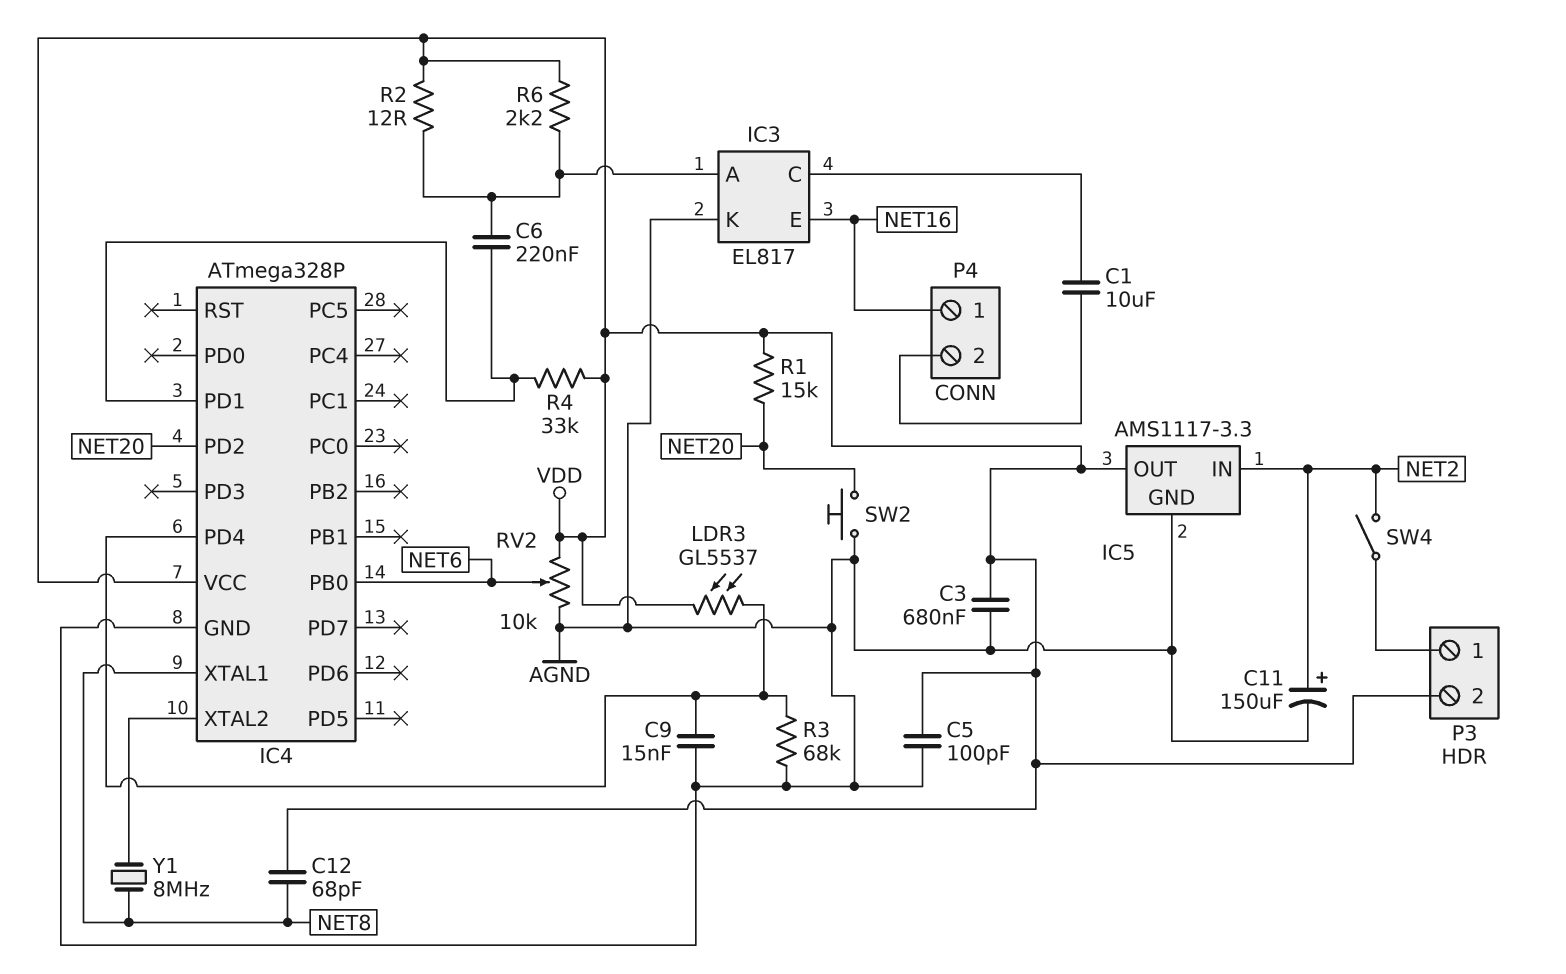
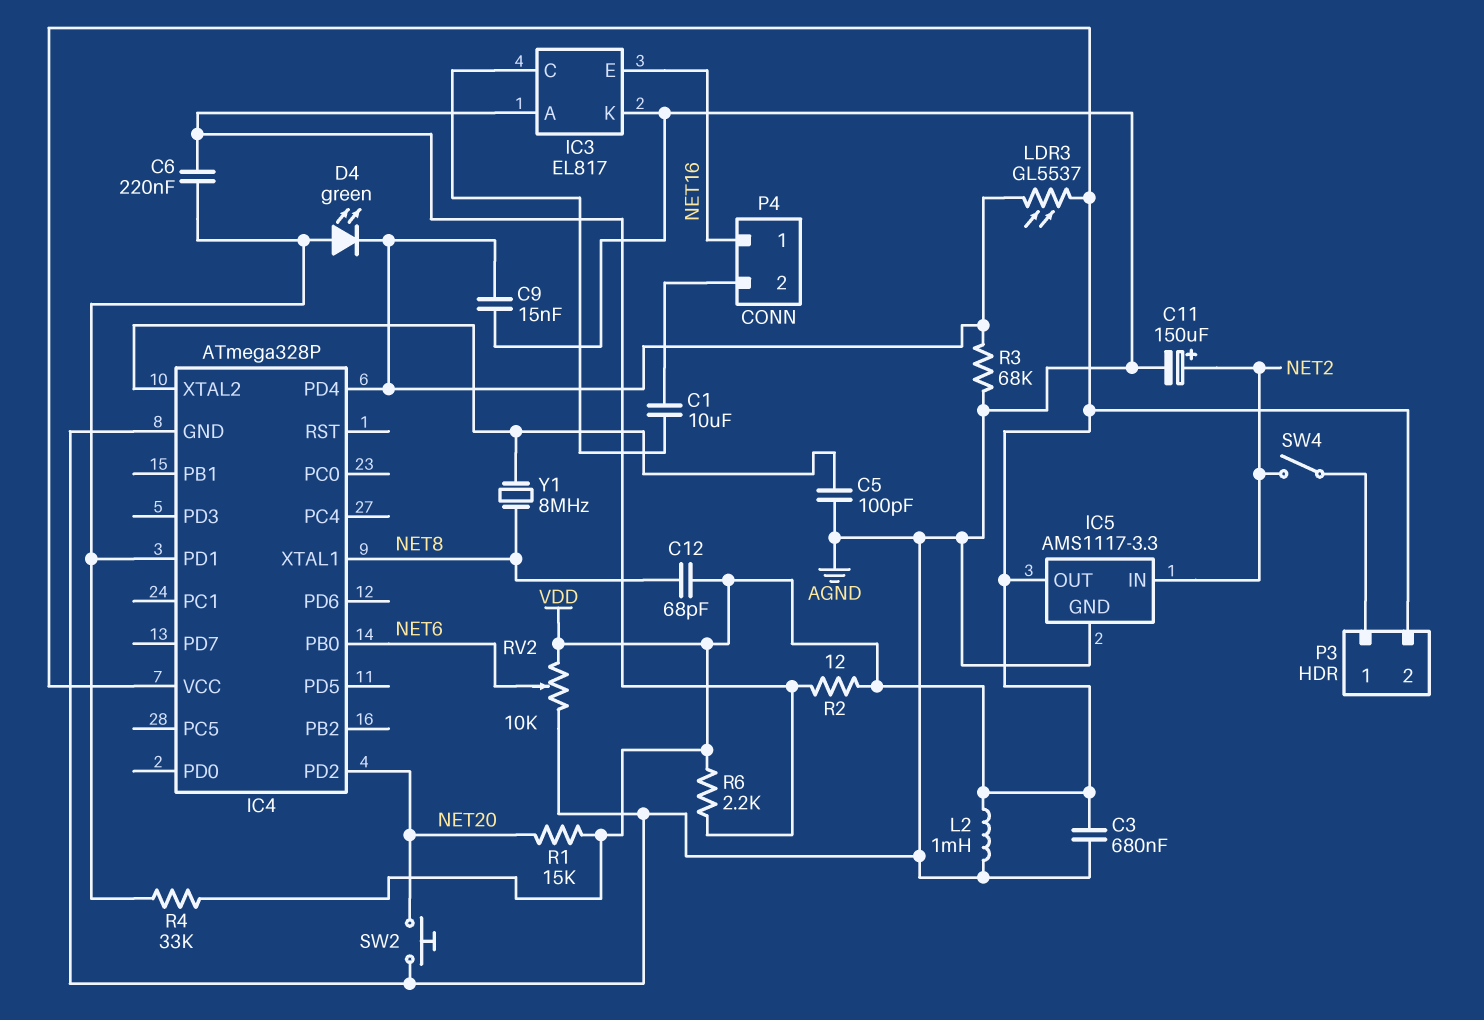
C5: 100pF (AGND, VDD) -> 100pF (AGND, IC4/XTAL2)
D4: none -> LED green (A IC4/PD1, K IC4/PD4)
L2: none -> 1mH (AGND, VDD)

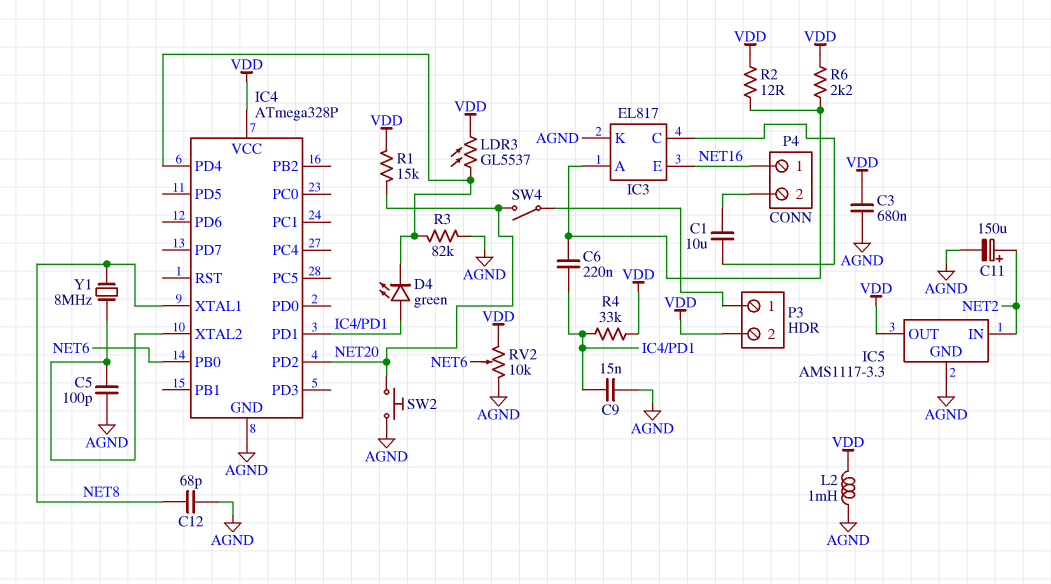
C9: 15nF (AGND, IC4/PD4) -> 15nF (AGND, IC4/PD1)
C12: 68pF (NET8, VDD) -> 68pF (AGND, NET8)
R3: 68k (AGND, IC4/PD4) -> 82k (AGND, IC4/PD4)
SW4: switch (NET2, P3/1) -> switch (NET20, P3/1)

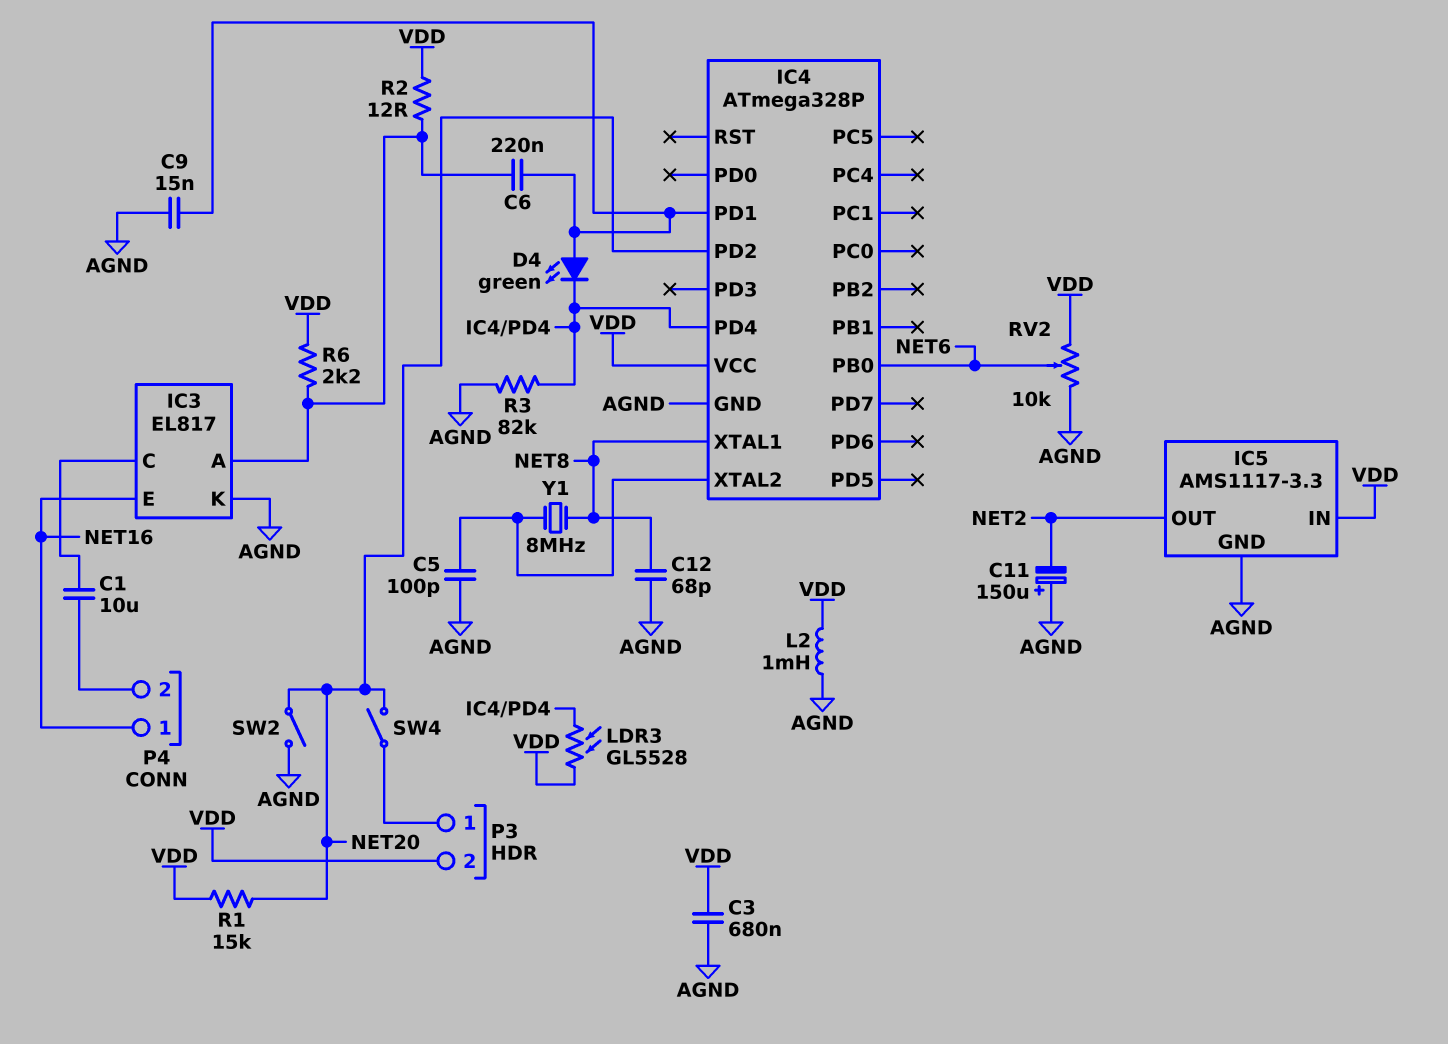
C11: 150uF (plus NET2, minus AGND) -> 150uF (plus AGND, minus NET2)
IC5 pin IN: NET2 -> VDD
IC5 pin OUT: VDD -> NET2
LDR3: GL5537 (IC4/PD4, VDD) -> GL5528 (IC4/PD4, VDD)
R4: 33k (IC4/PD1, VDD) -> none
SW2: button (AGND, NET20) -> switch (AGND, NET20)

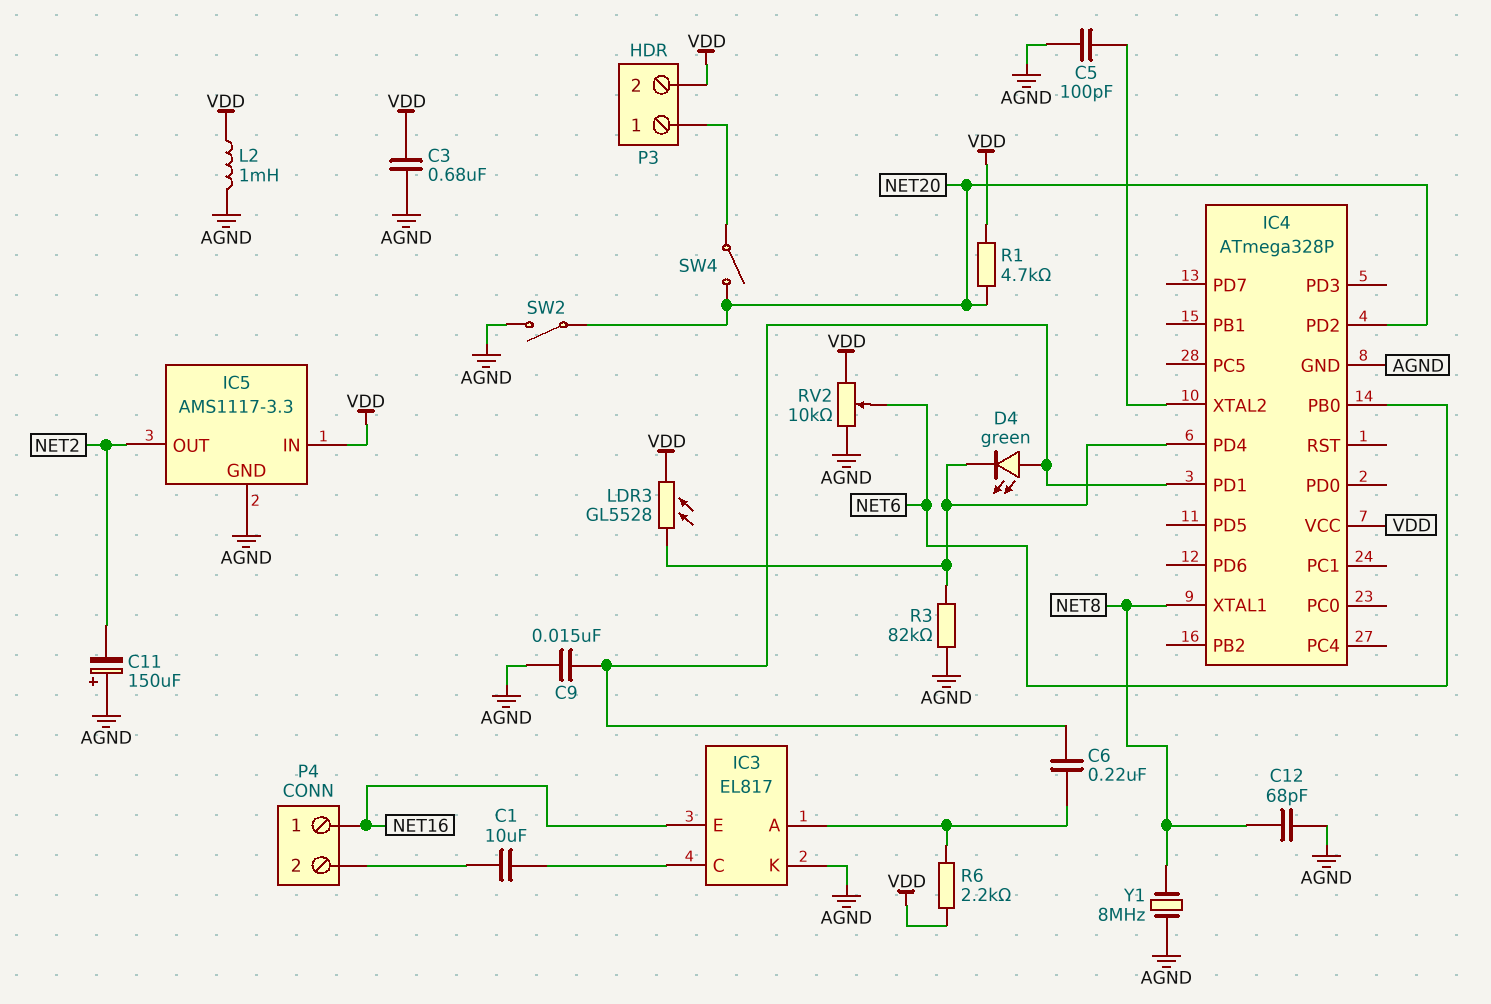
R1: 15k (NET20, VDD) -> 4.7k (NET20, VDD)
R2: 12 (IC3/A, VDD) -> none
Y1: 8MHz (IC4/XTAL2, NET8) -> 8MHz (AGND, NET8)

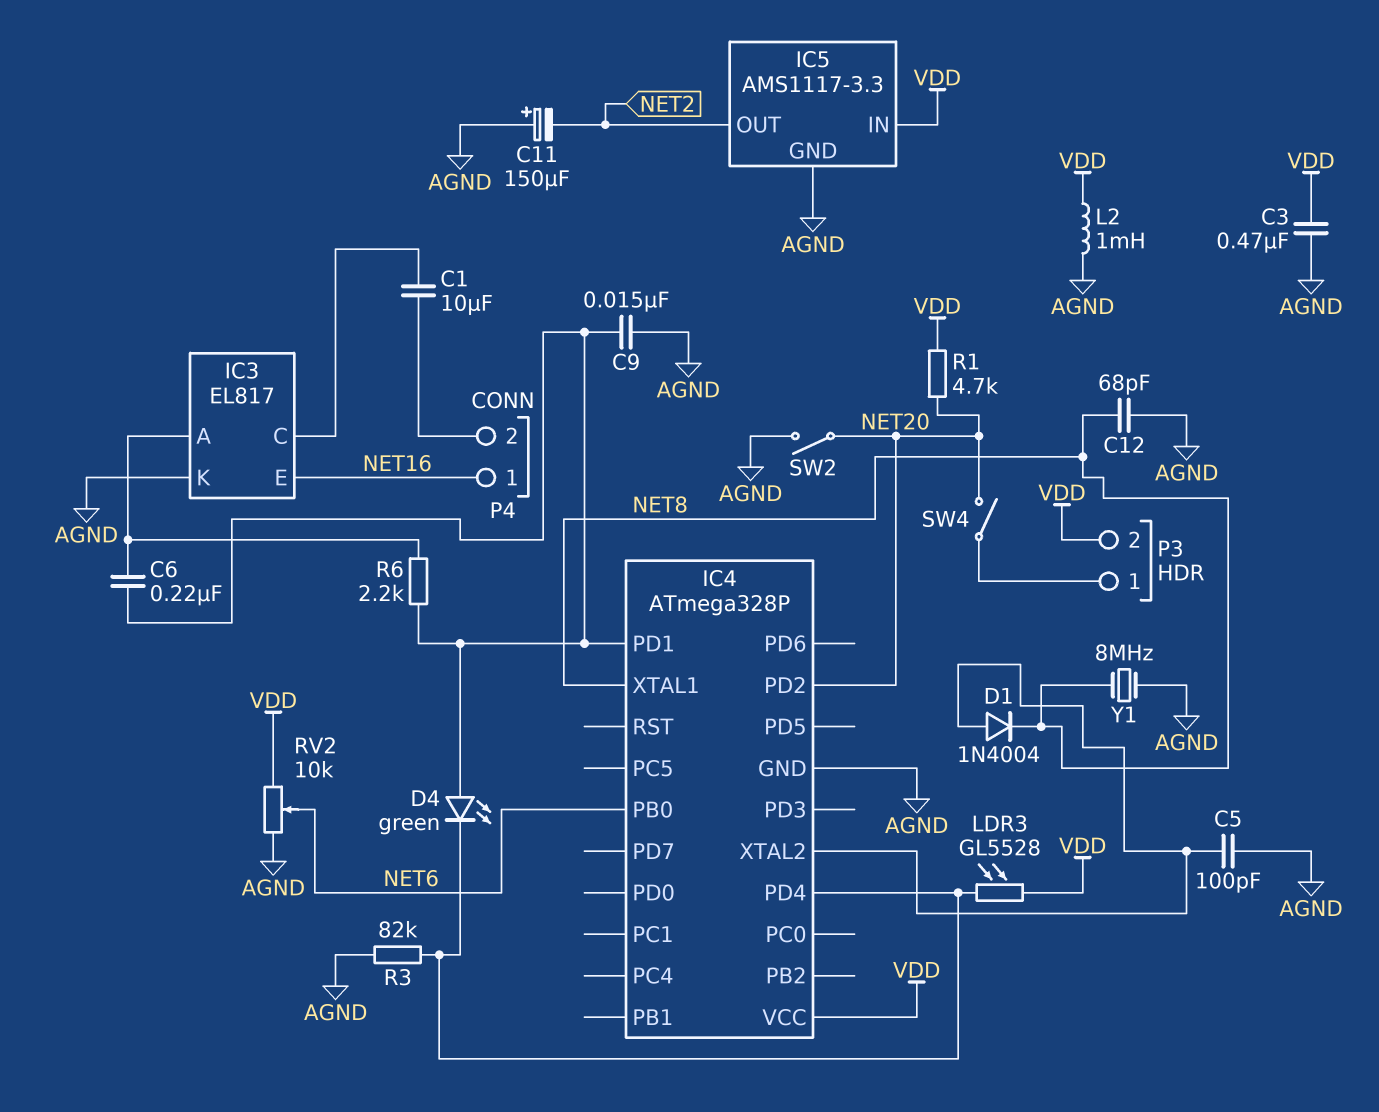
C3: 680nF (AGND, VDD) -> 470nF (AGND, VDD)
D1: none -> diode 1N4004 (A IC4/XTAL2, K NET8)
R6: 2.2k (IC3/A, VDD) -> 2.2k (IC3/A, IC4/PD1)

